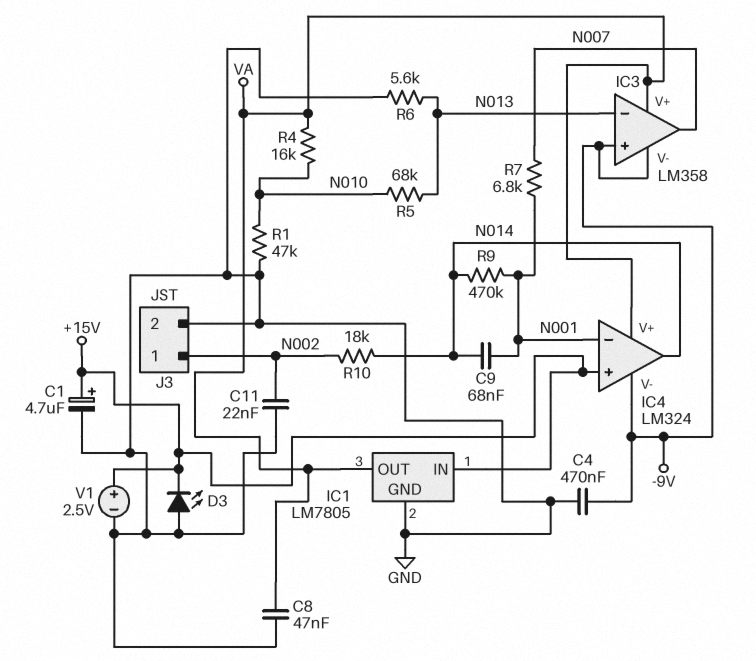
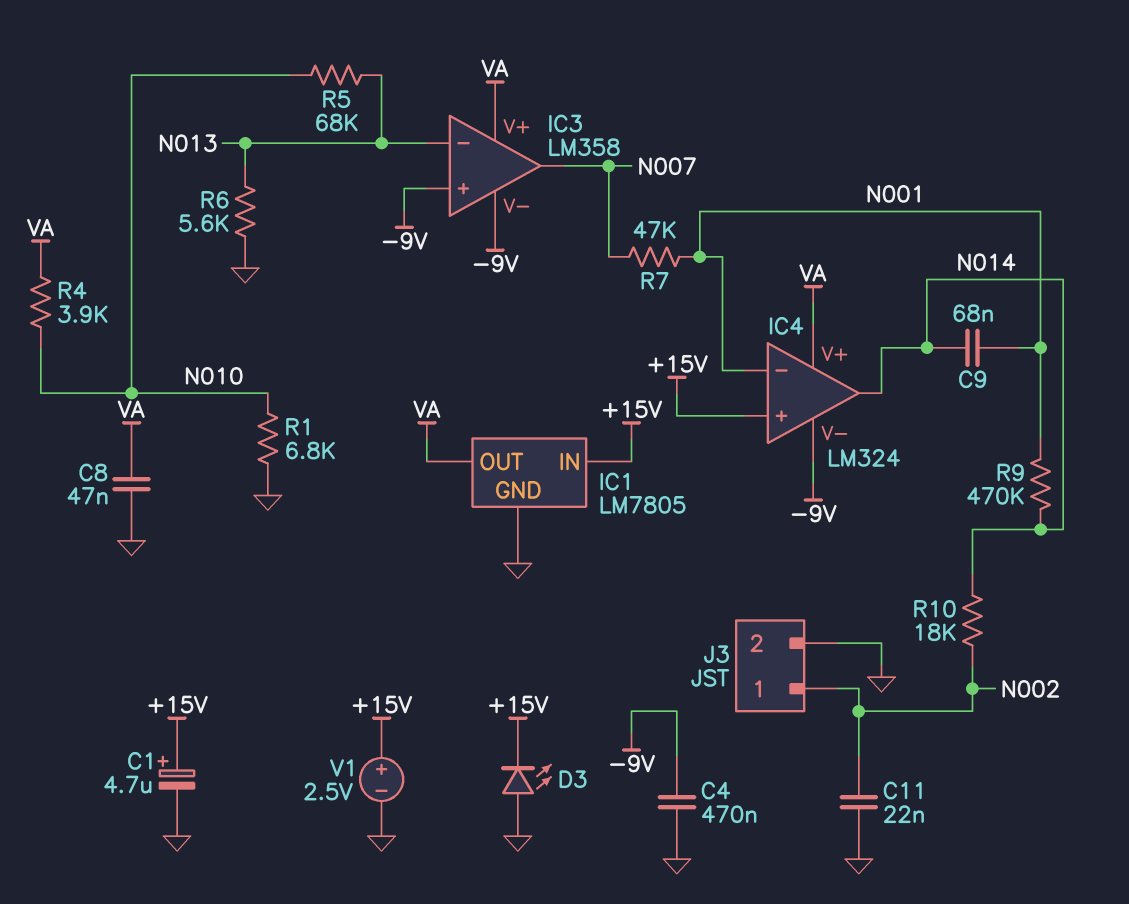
R1: 47k (GND, N010) -> 6.8k (GND, N010)
R4: 16k (N010, VA) -> 3.9k (N010, VA)
R7: 6.8k (N001, N007) -> 47k (N001, N007)

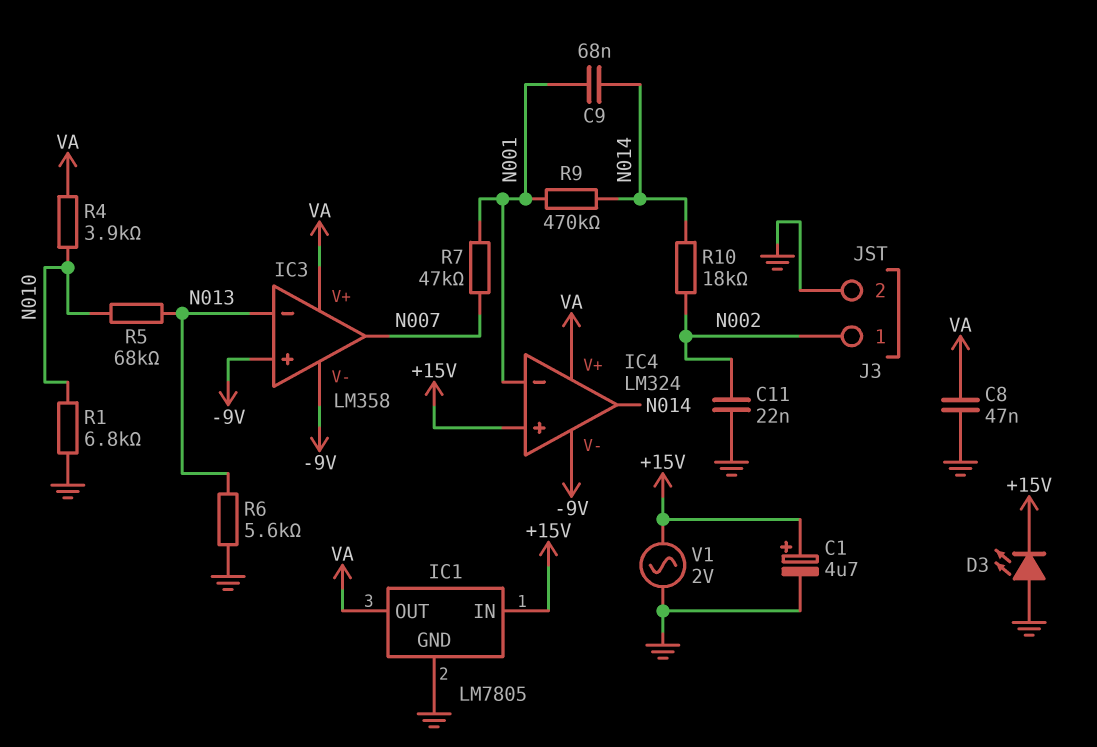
C4: 470nF (-9V, GND) -> none
V1: 2.5V (plus +15V, minus GND) -> AC 2V (+15V, GND)

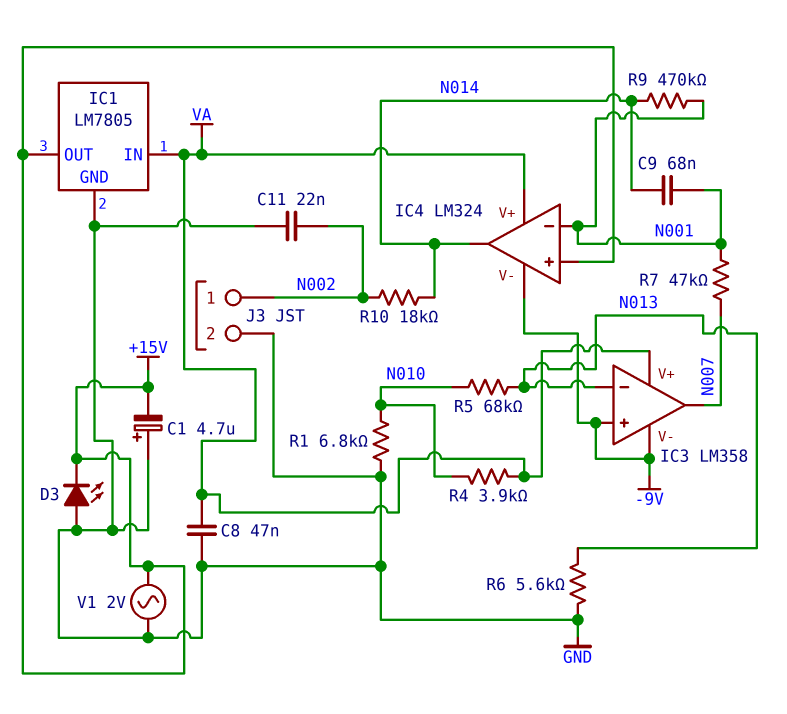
C1: 4.7uF (plus +15V, minus GND) -> 4.7uF (plus GND, minus +15V)
IC1 pin IN: +15V -> VA
IC1 pin OUT: VA -> +15V

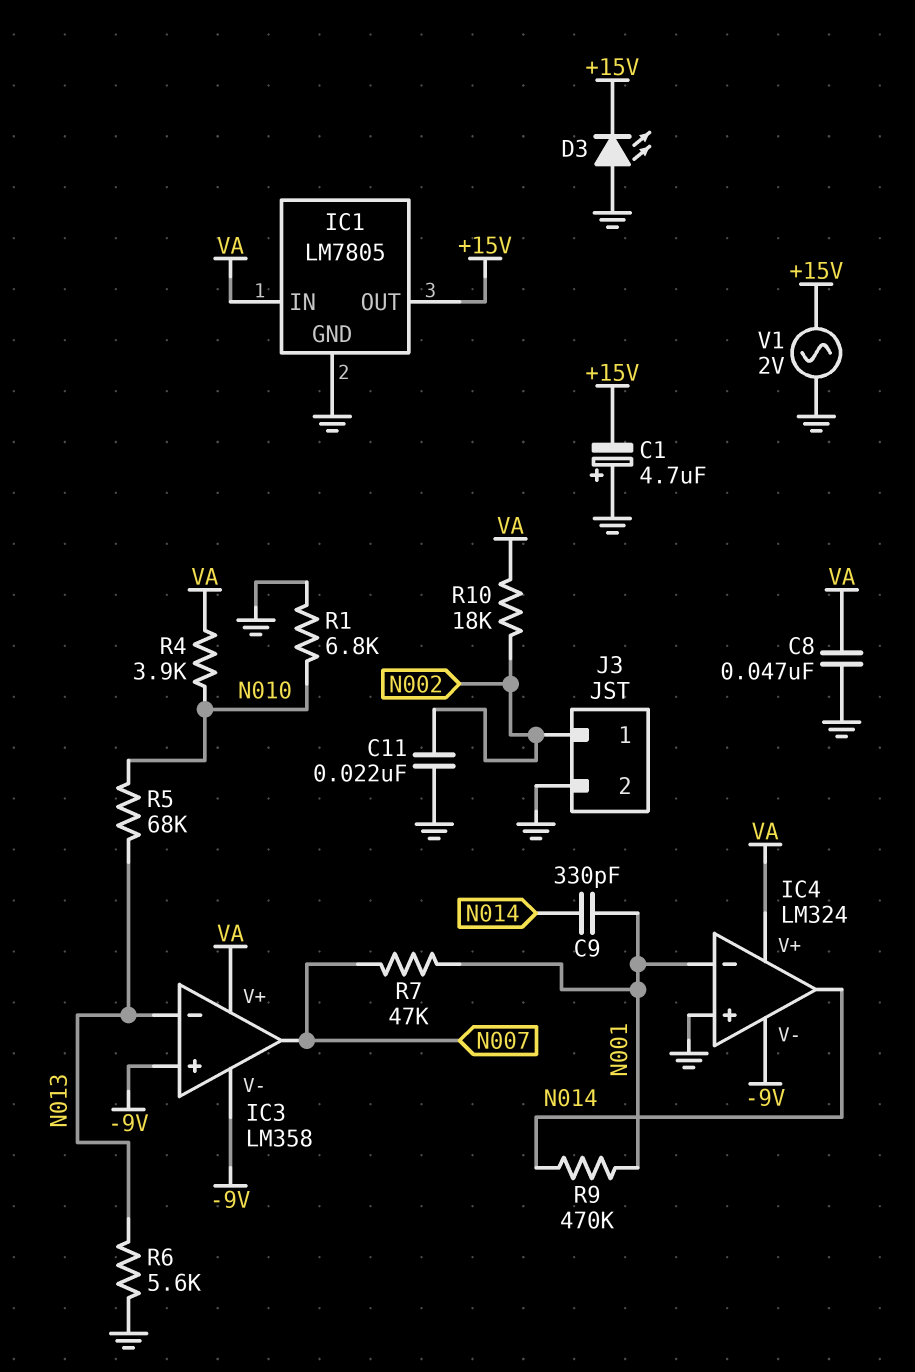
C9: 68nF (N001, N014) -> 330pF (N001, N014)
IC4 pin in+: +15V -> GND
R10: 18k (N002, N014) -> 18k (N002, VA)

